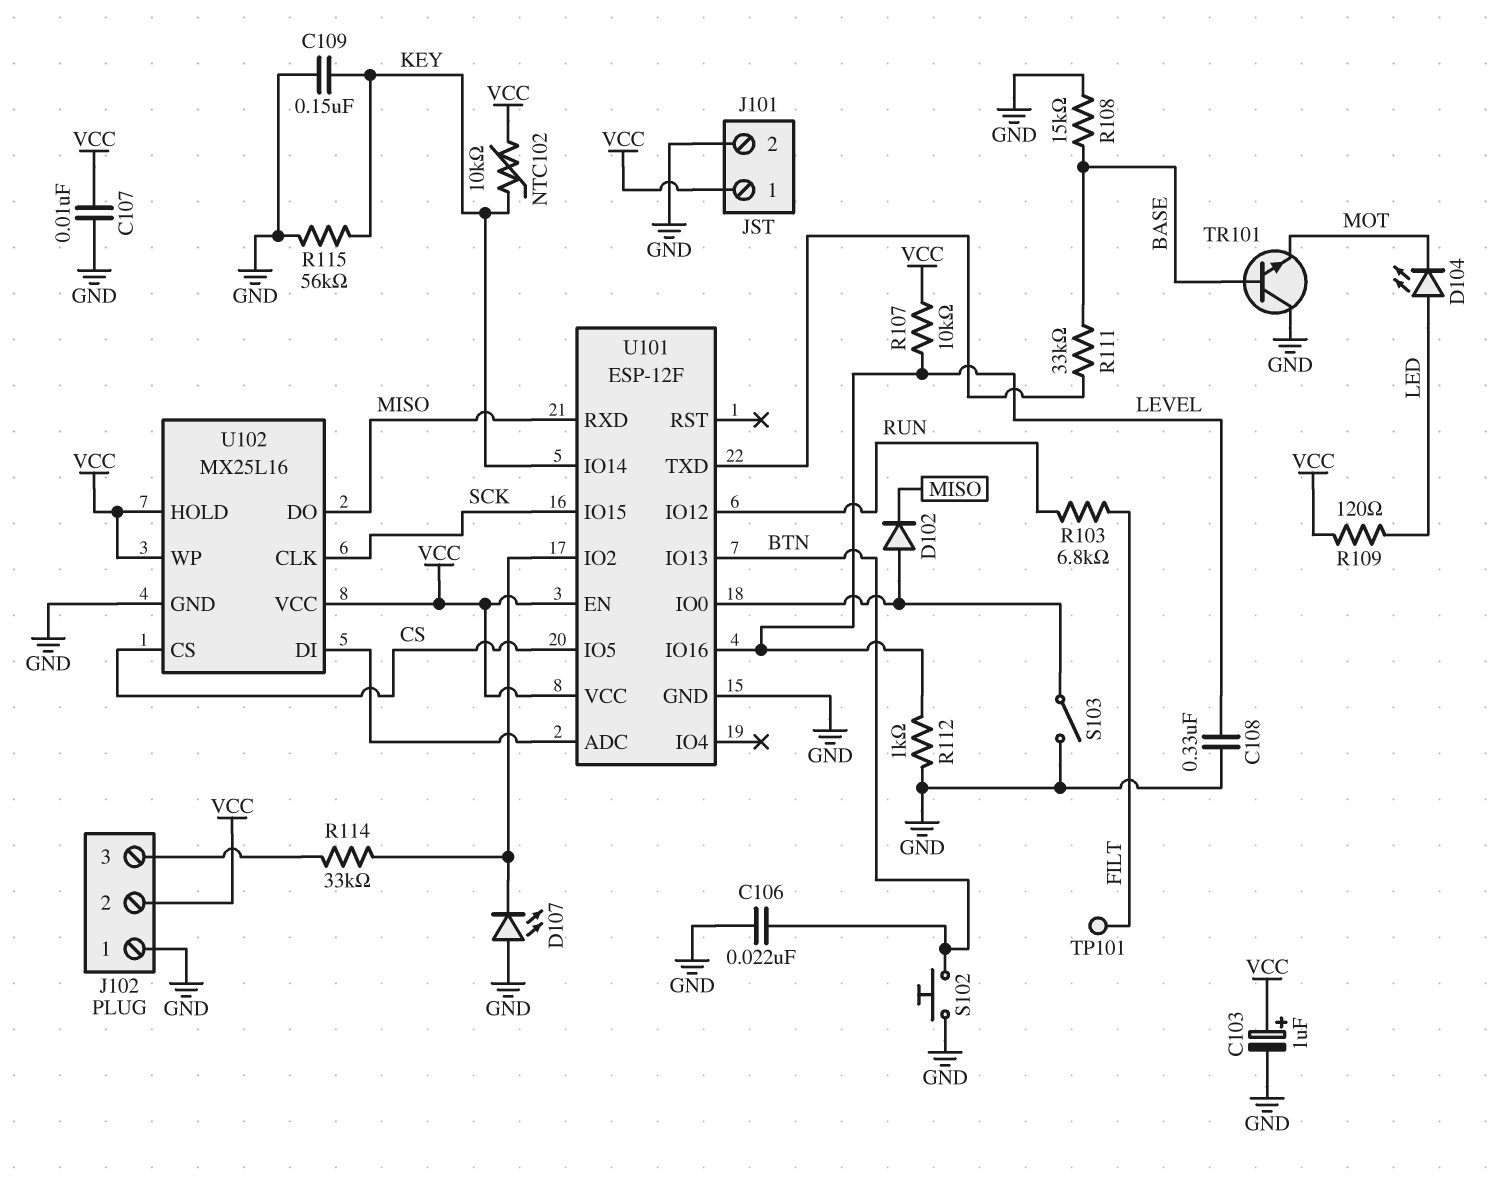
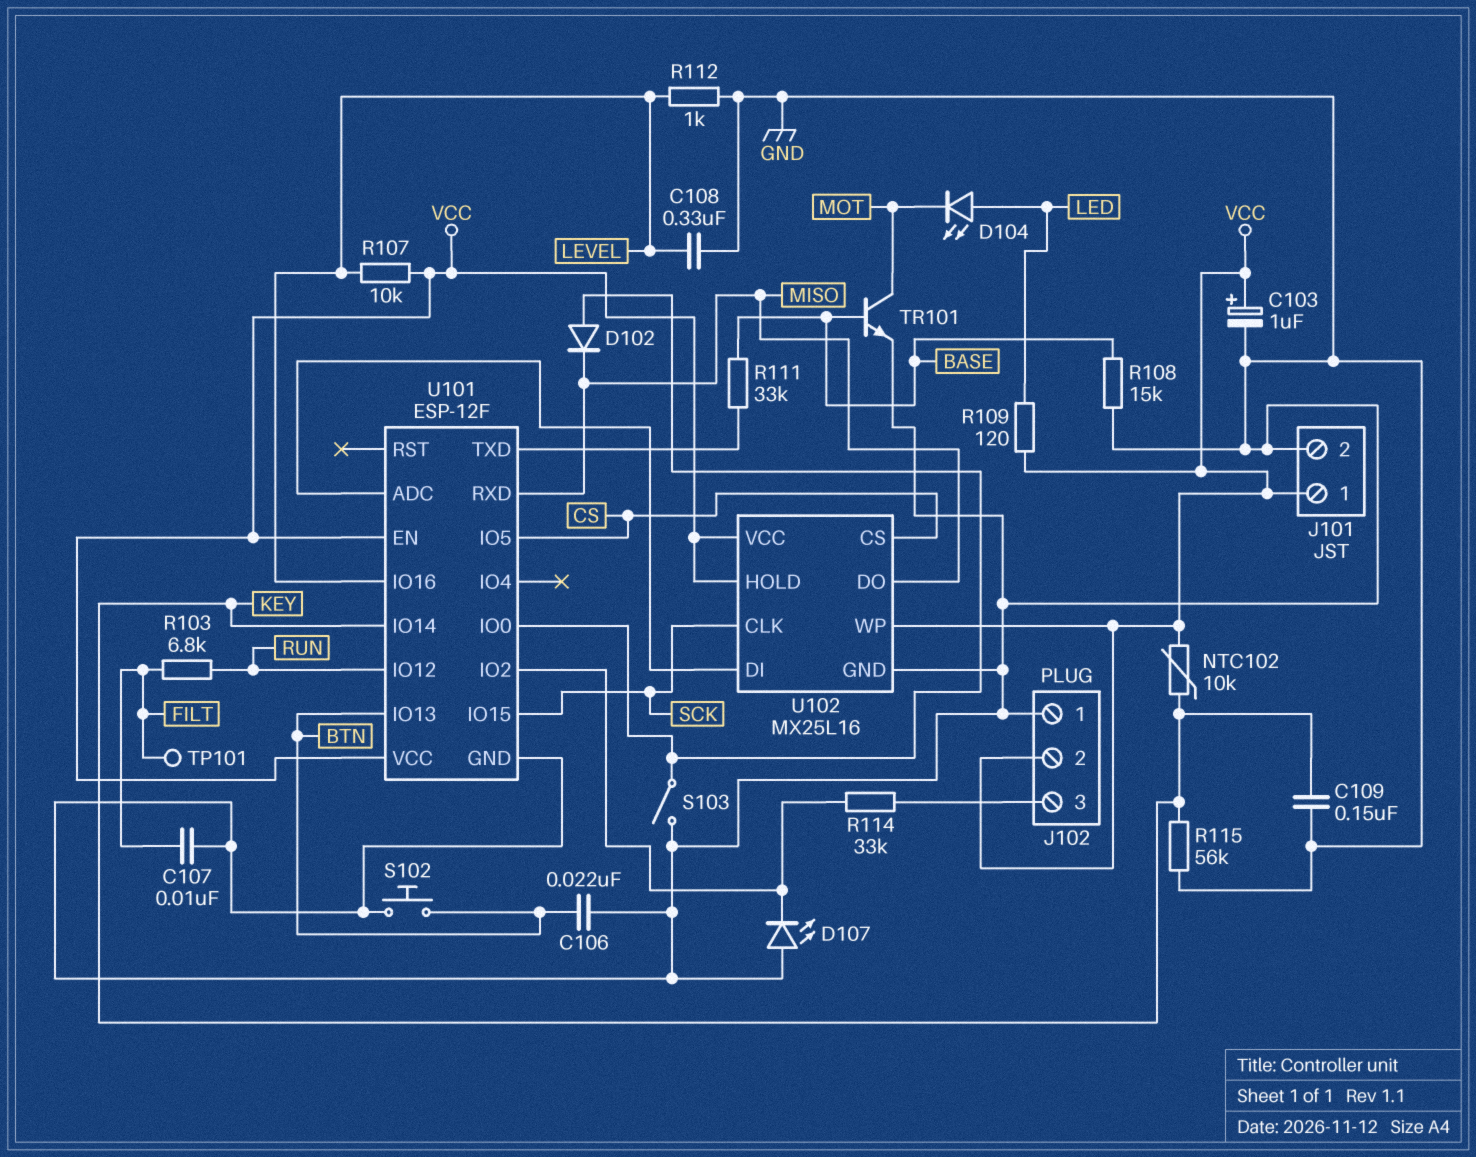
C107: 10nF (GND, VCC) -> 10nF (FILT, GND)
TR101: NPN (B BASE, C GND, E MOT) -> NPN (B BASE, C MOT, E GND)

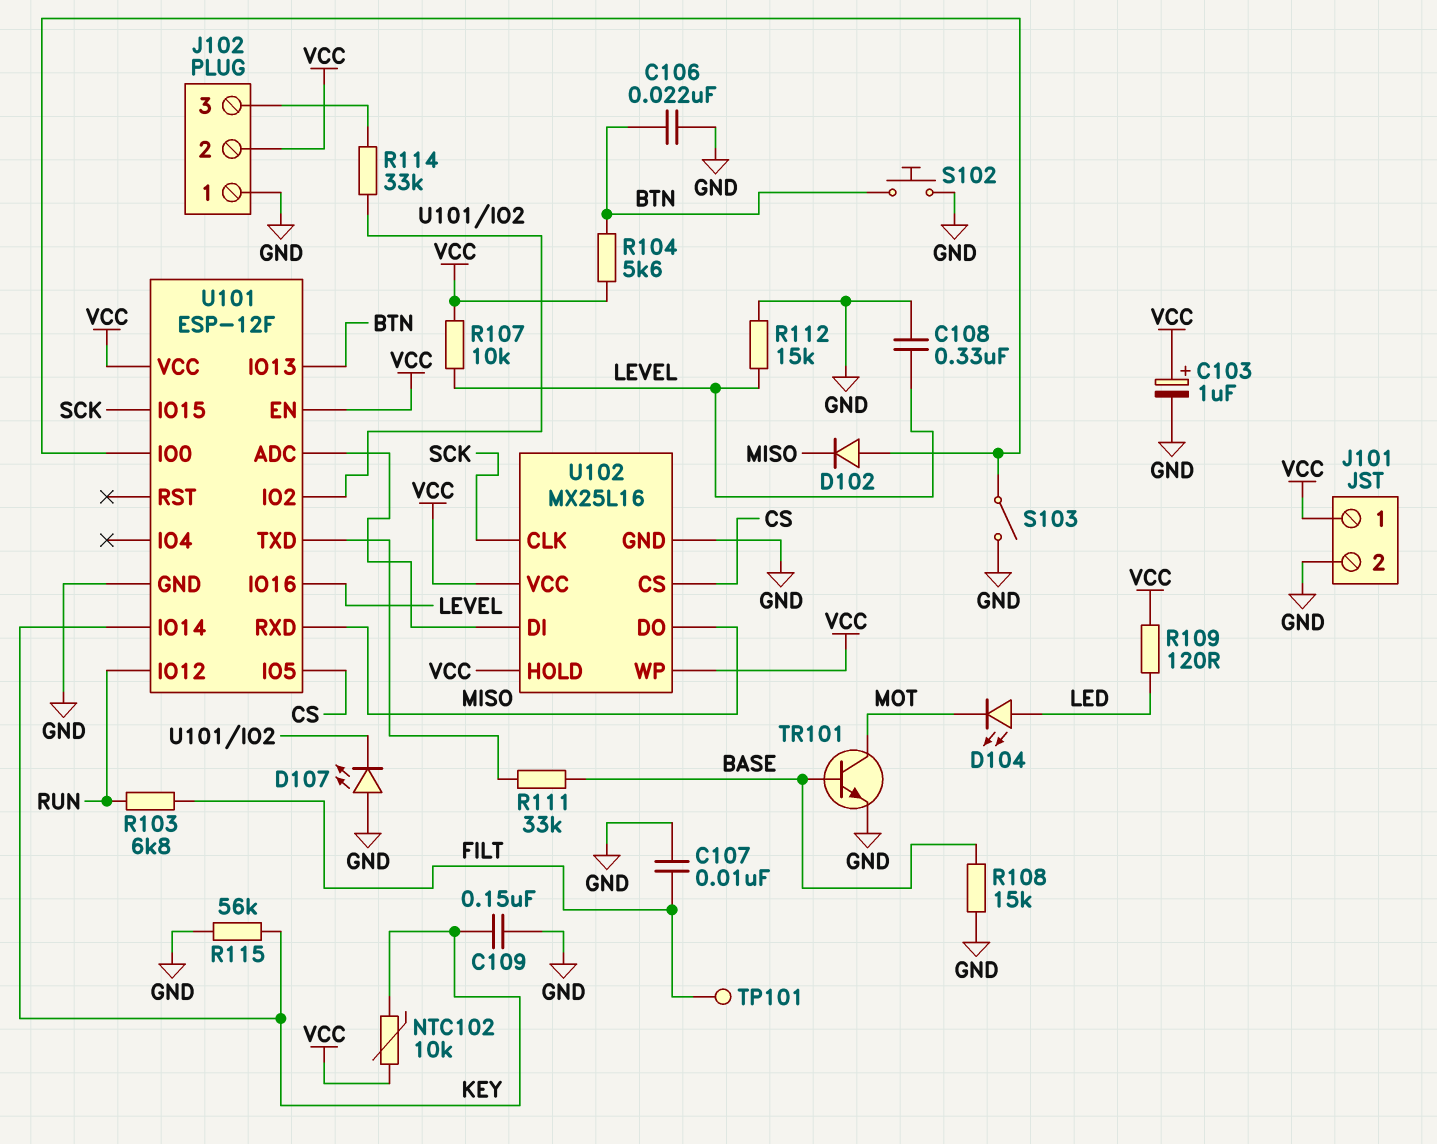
R104: none -> 5.6k (BTN, VCC)
R112: 1k (GND, LEVEL) -> 15k (GND, LEVEL)

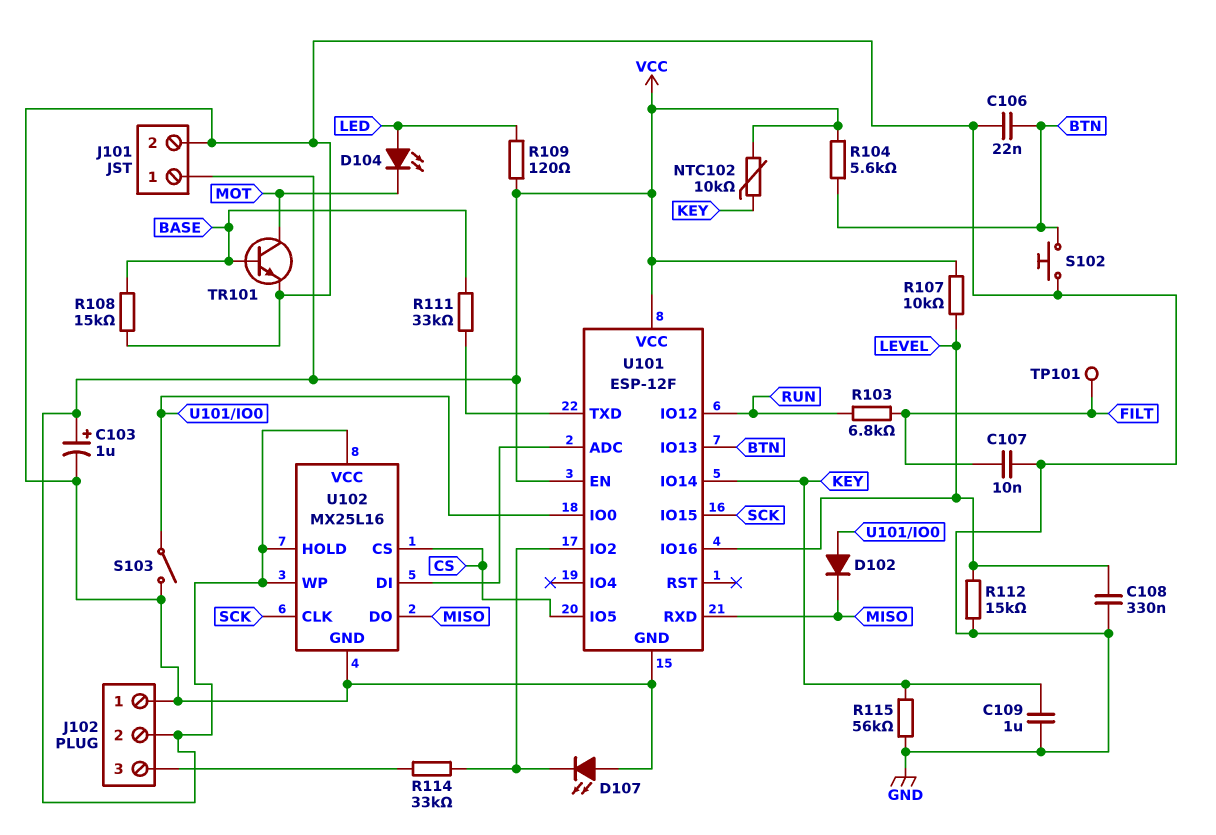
C109: 150nF (GND, KEY) -> 1uF (GND, KEY)

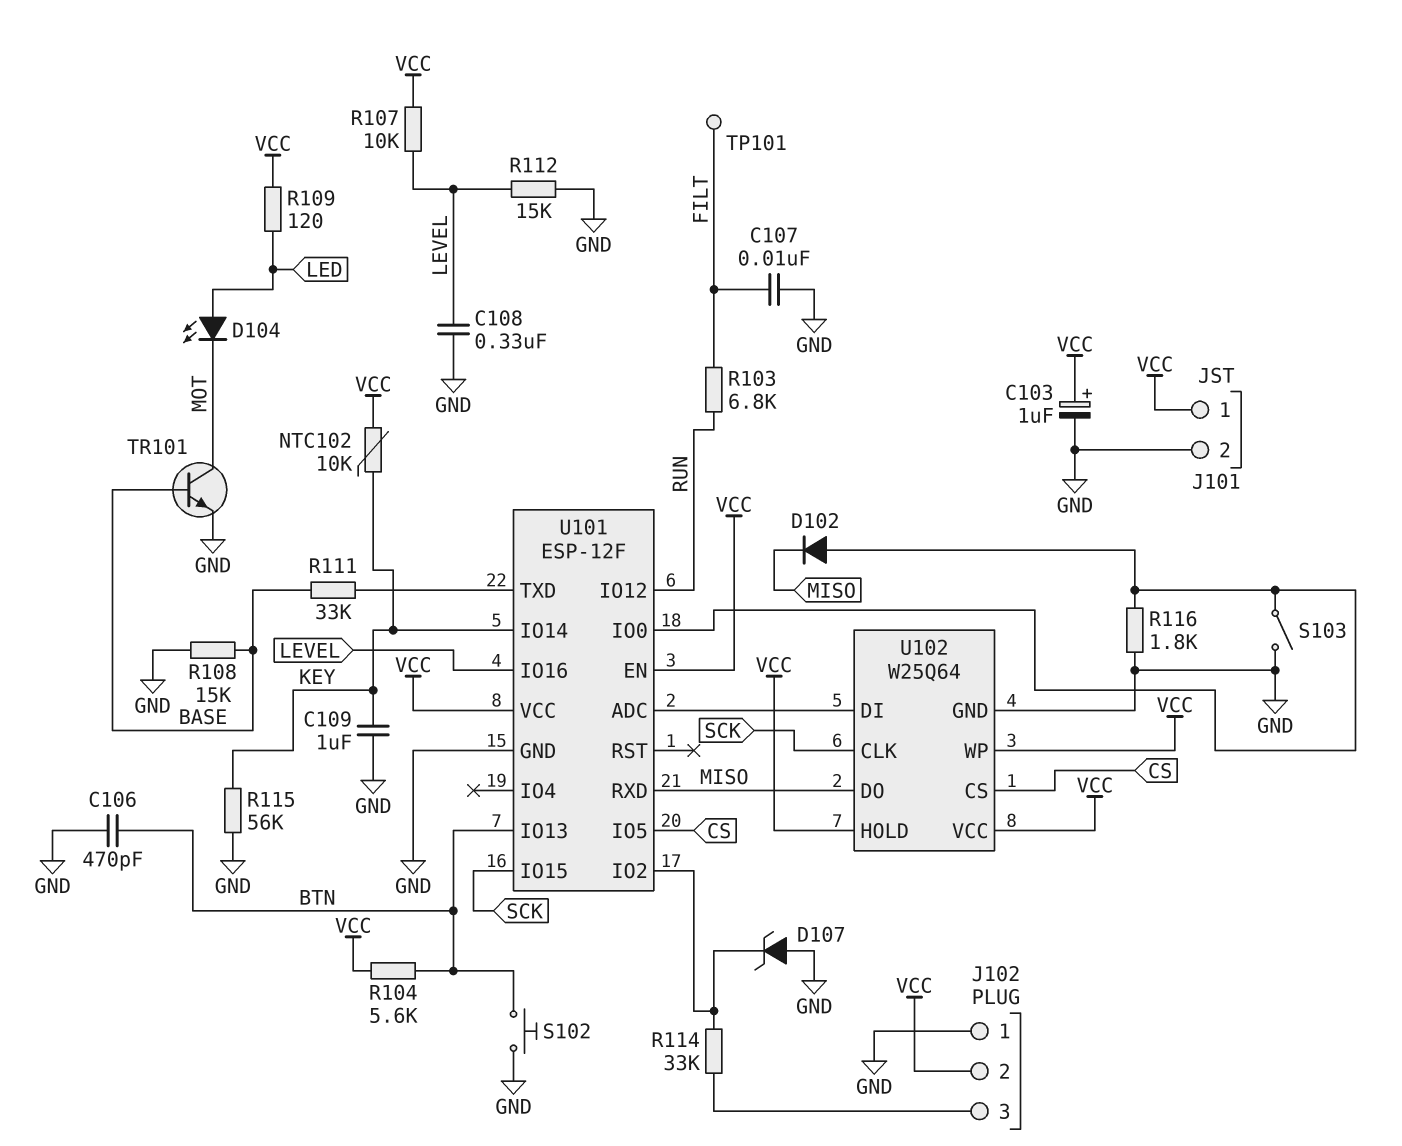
C106: 22nF (BTN, GND) -> 470pF (BTN, GND)
D107: LED (A GND, K U101/IO2) -> zener (A GND, K U101/IO2)
R116: none -> 1.8k (GND, U101/IO0)
U102: MX25L16 -> W25Q64

